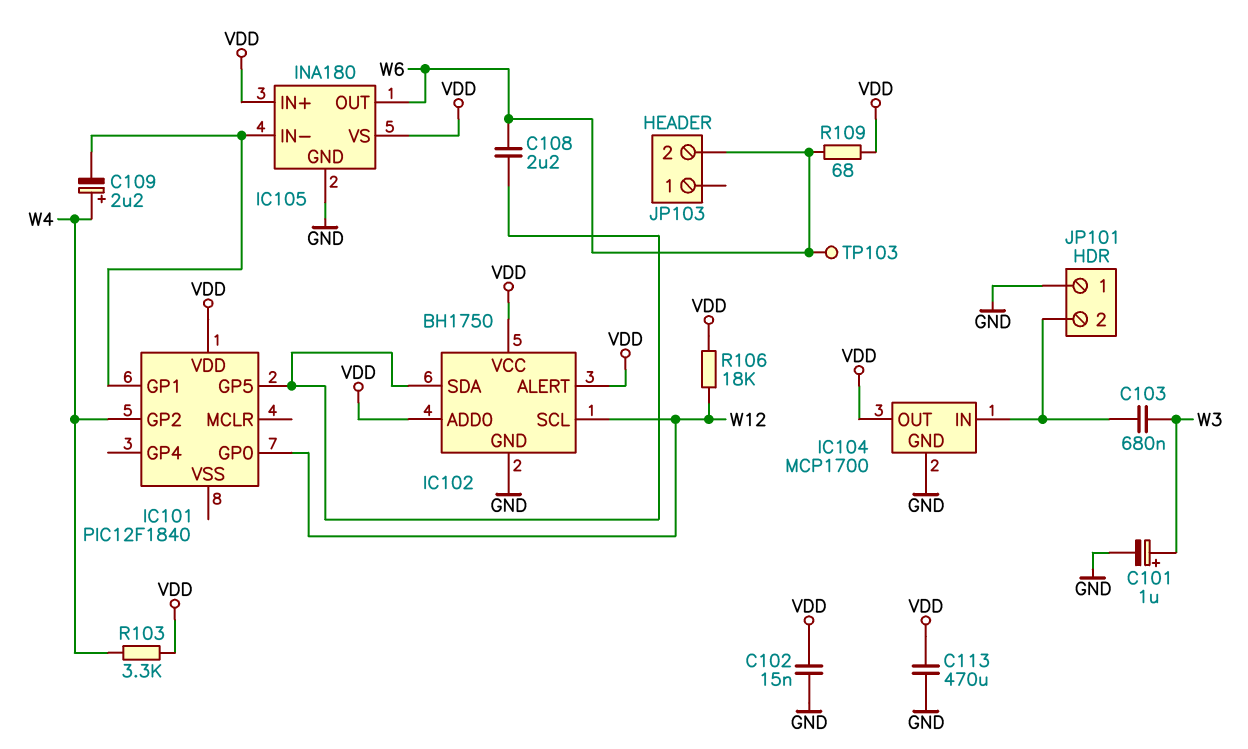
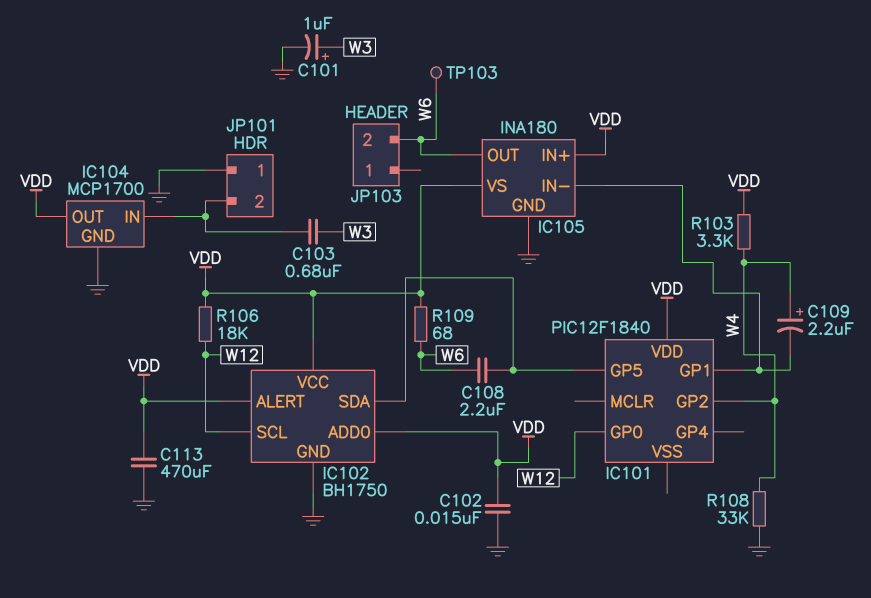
R108: none -> 33k (GND, W4)

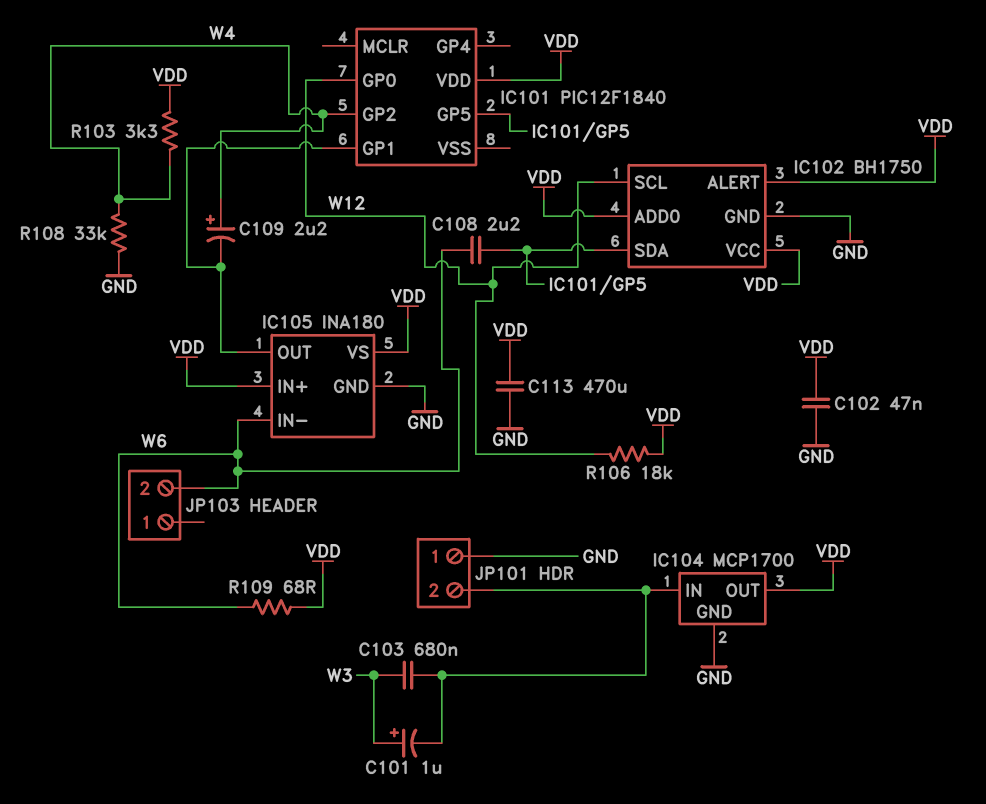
C101: 1uF (plus W3, minus GND) -> 1uF (plus W3, minus IC104/IN)
C102: 15nF (GND, VDD) -> 47nF (GND, VDD)
IC105 pin IN-: IC101/GP1 -> W6
IC105 pin OUT: W6 -> IC101/GP1
TP103: test point (W6) -> none

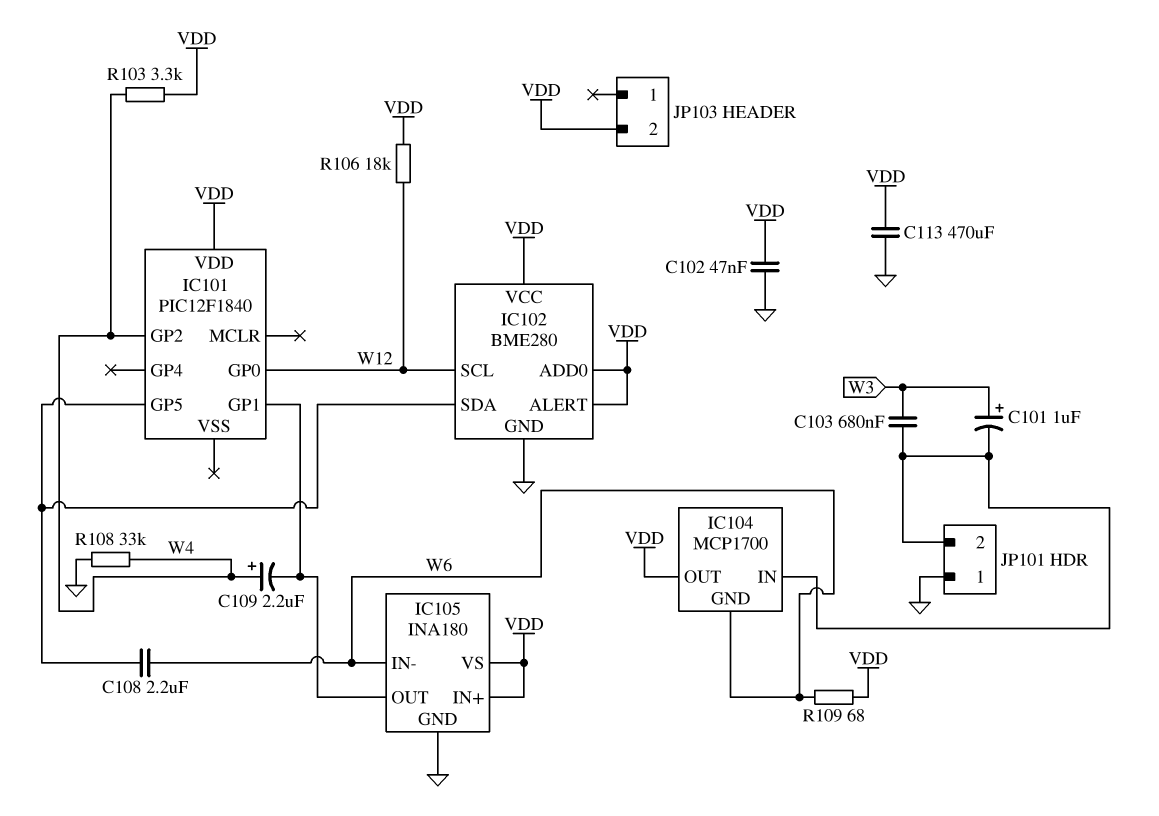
IC102: BH1750 -> BME280
IC104 pin GND: GND -> W6
JP103 pin 2: W6 -> VDD

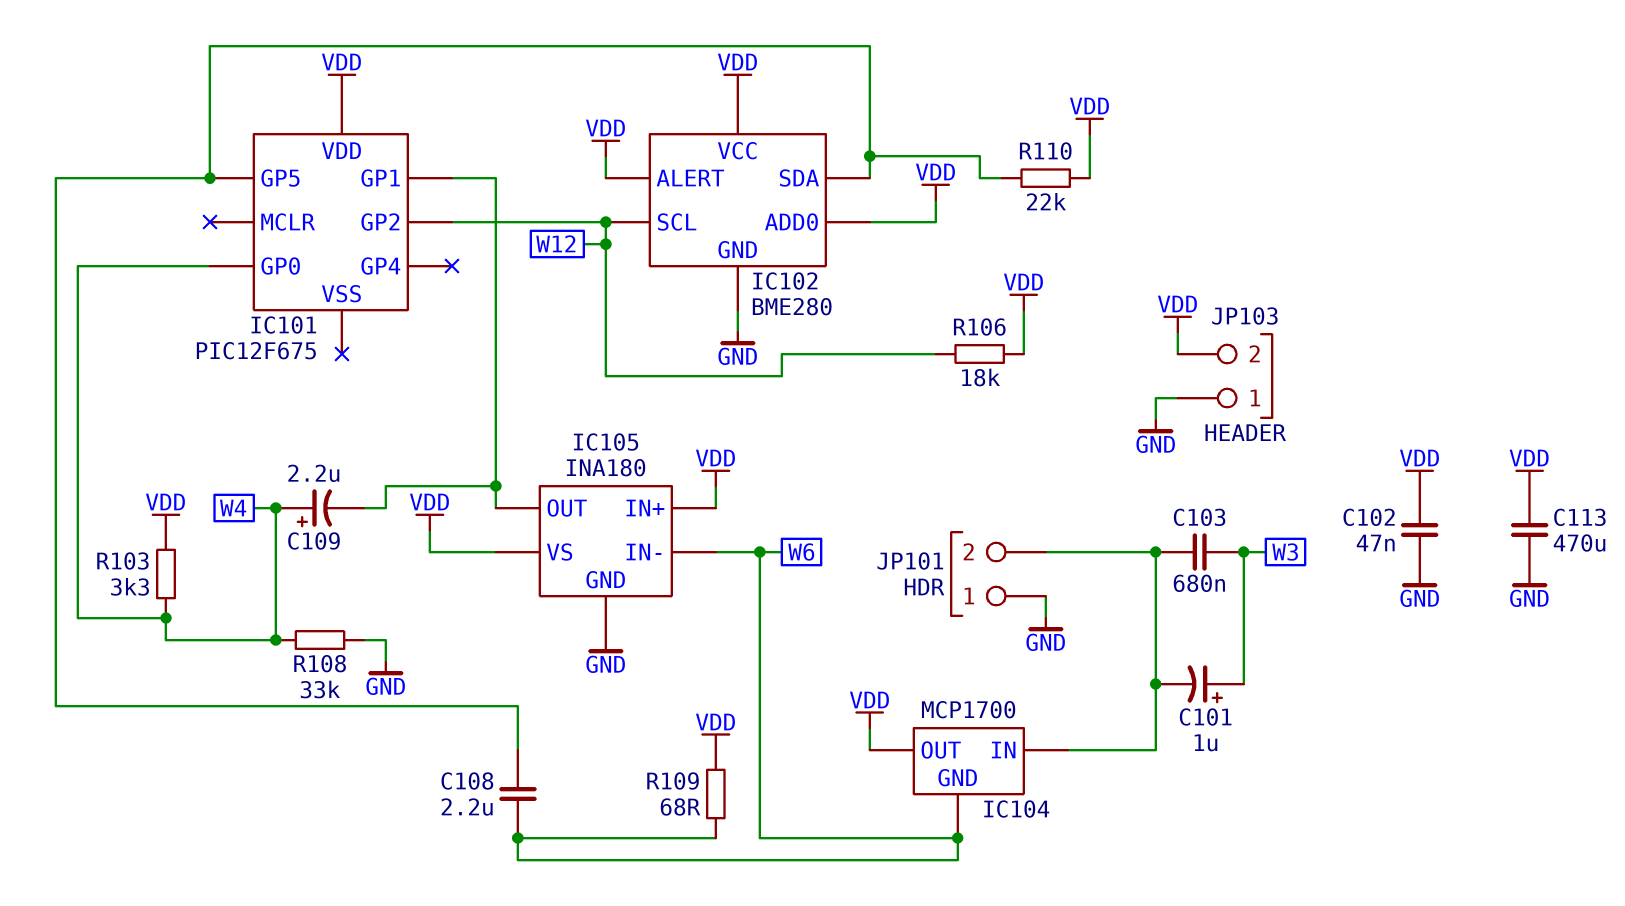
IC101: PIC12F1840 -> PIC12F675
IC101 pin GP0: W12 -> W4
IC101 pin GP2: W4 -> W12
JP103 pin 1: none -> GND
R110: none -> 22k (IC101/GP5, VDD)

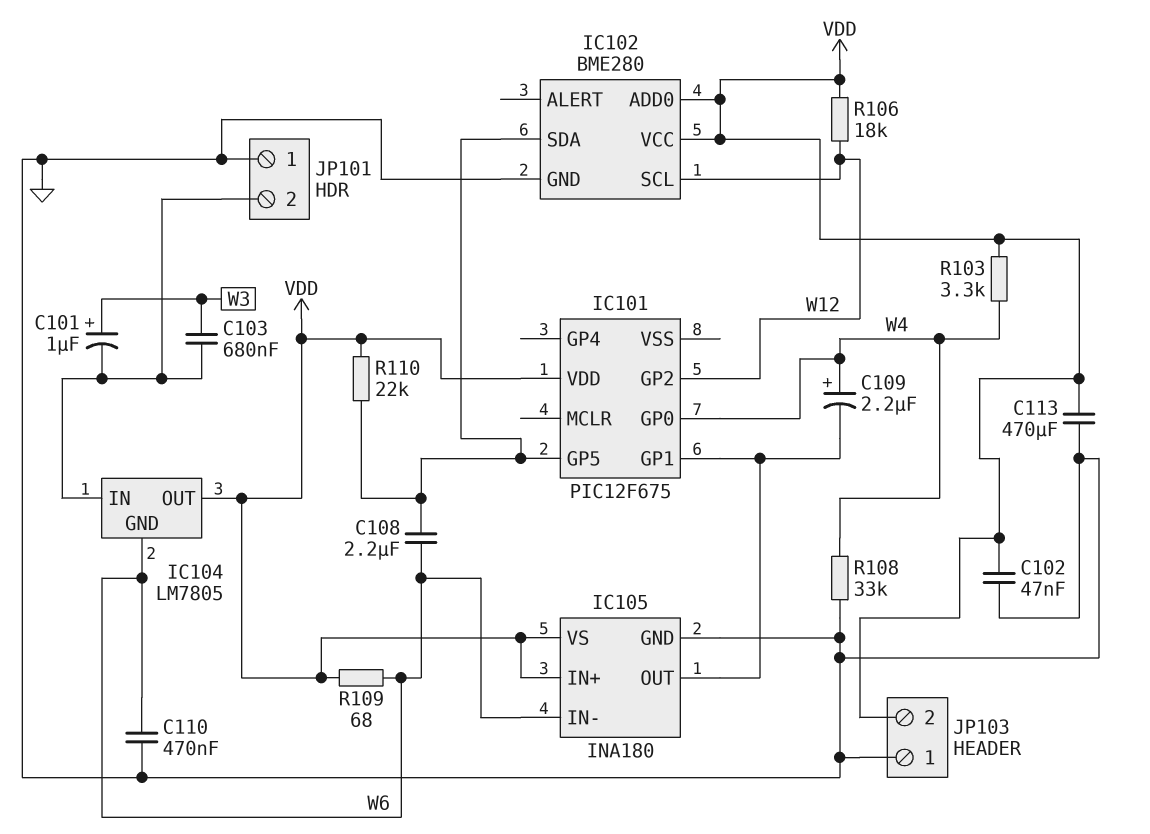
C110: none -> 470nF (GND, W6)
IC102 pin ALERT: VDD -> none
IC104: MCP1700 -> LM7805

